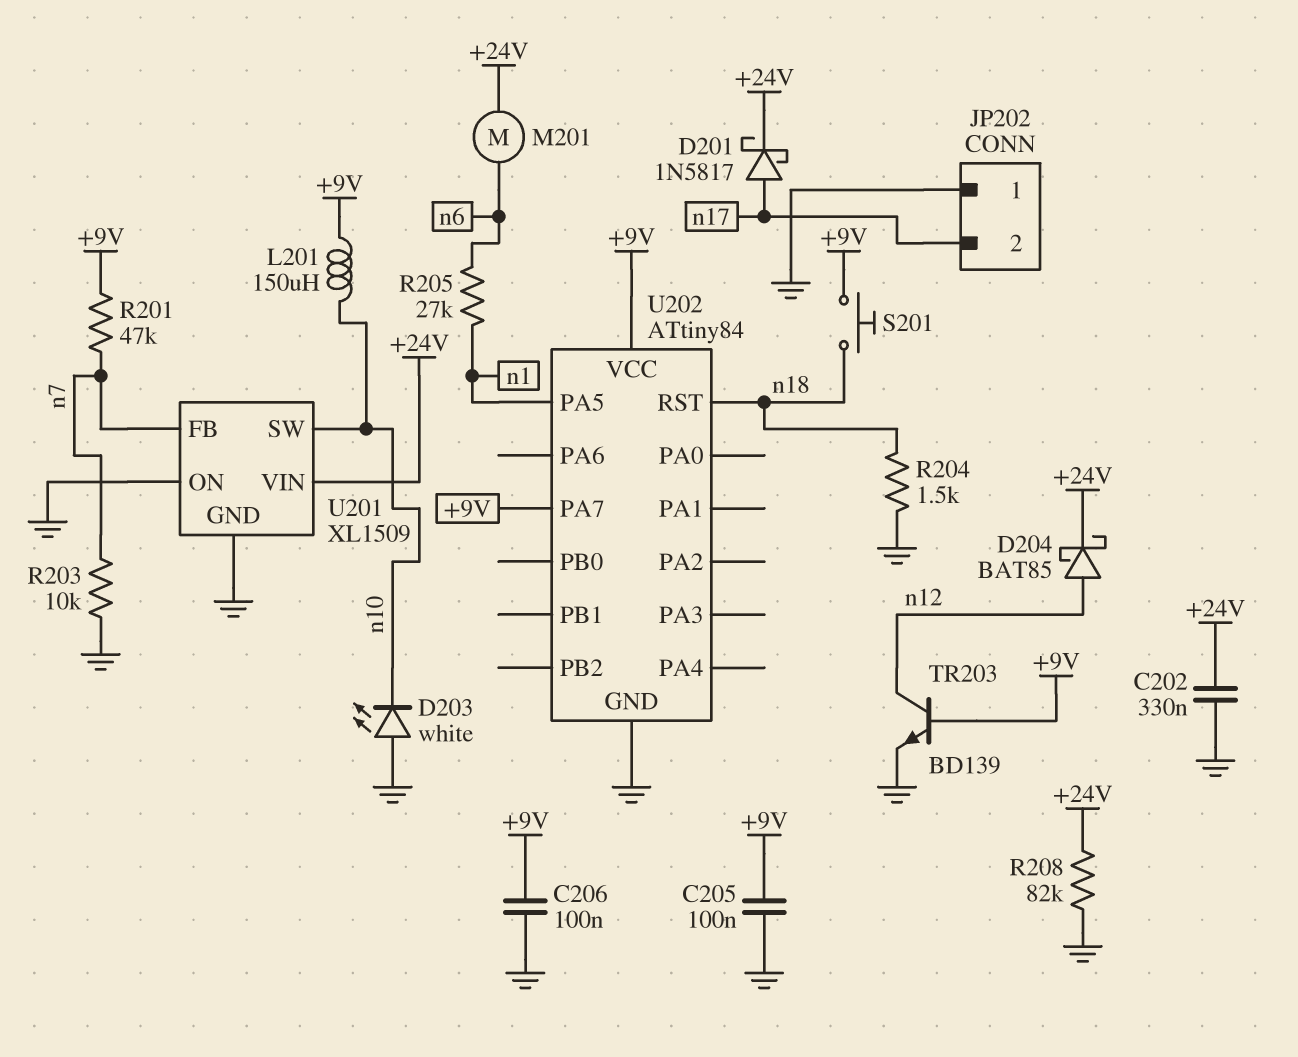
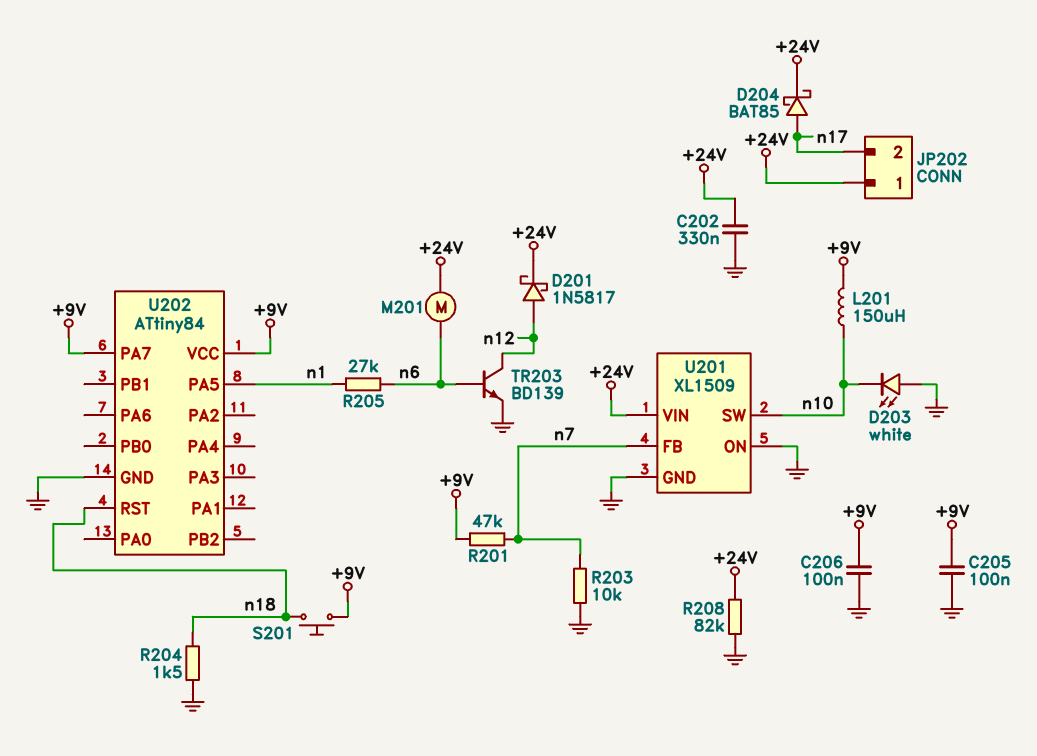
D201: schottky 1N5817 (A n17, K +24V) -> schottky 1N5817 (A n12, K +24V)
D204: schottky BAT85 (A n12, K +24V) -> schottky BAT85 (A n17, K +24V)
JP202 pin 1: GND -> +24V
TR203: NPN BD139 (B +9V, C n12, E GND) -> NPN BD139 (B n6, C n12, E GND)

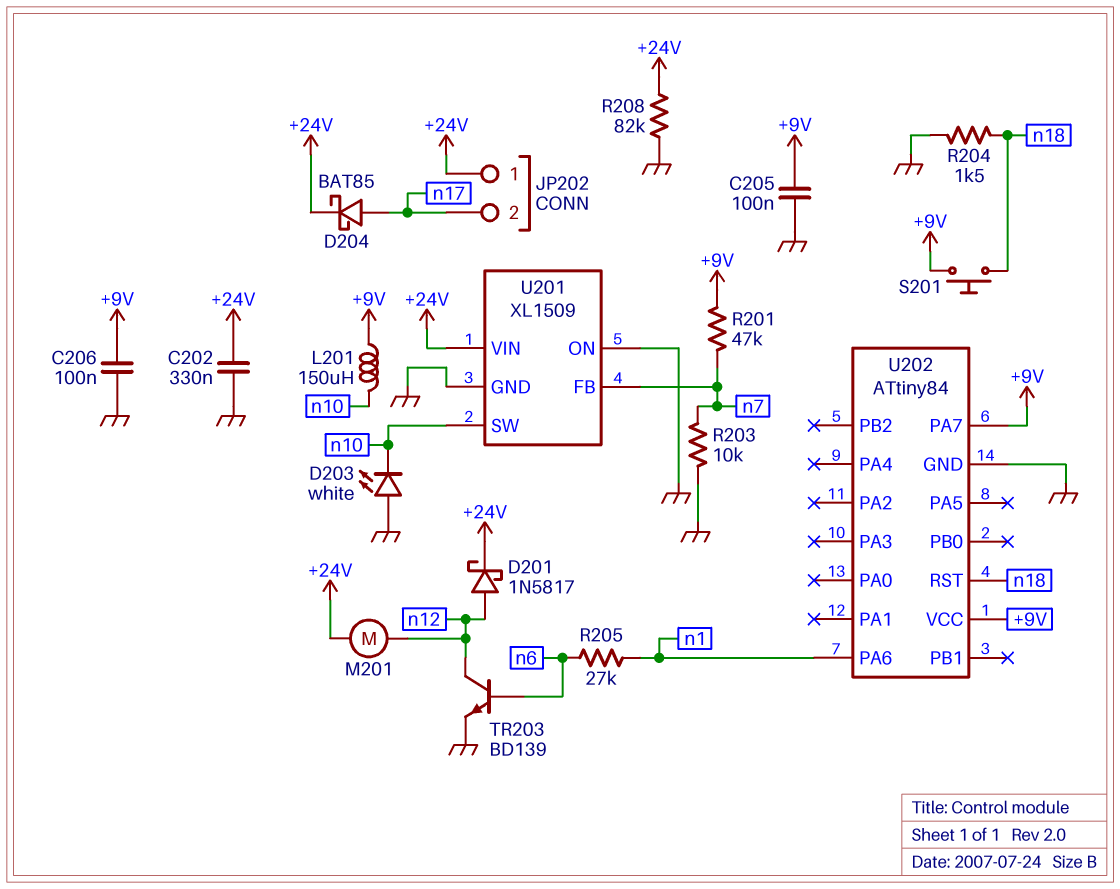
M201: motor (+24V, n6) -> motor (+24V, n12)
U202 pin PA5: n1 -> none
U202 pin PA6: none -> n1

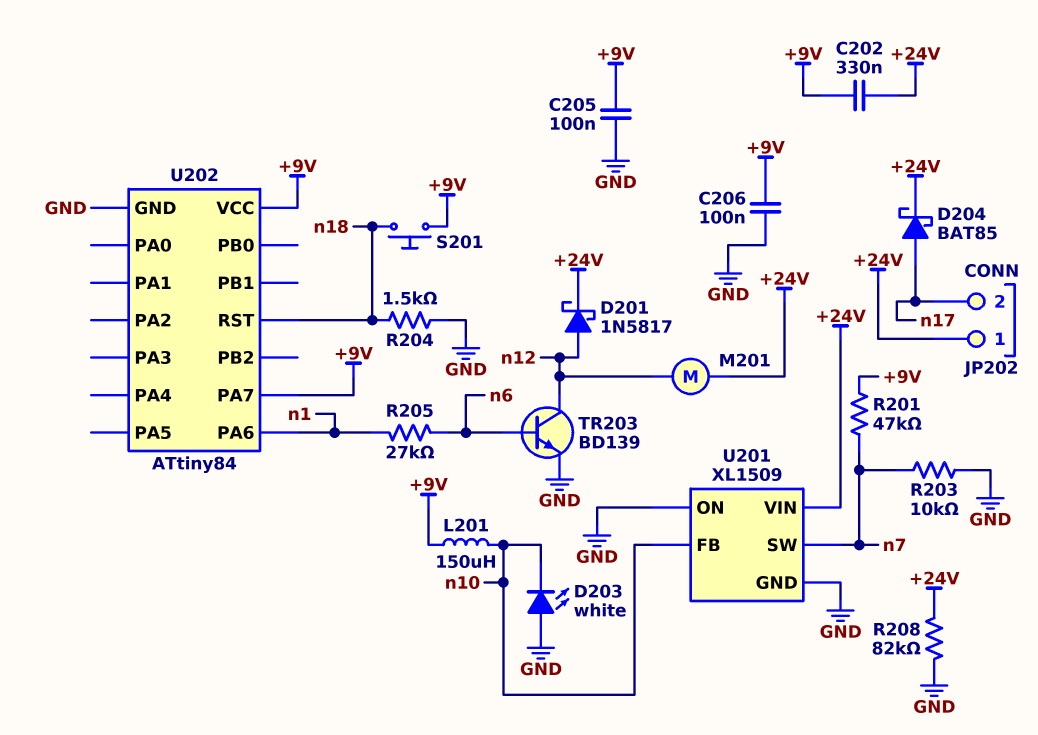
C202: 330nF (+24V, GND) -> 330nF (+9V, +24V)
U201 pin FB: n7 -> n10
U201 pin SW: n10 -> n7

